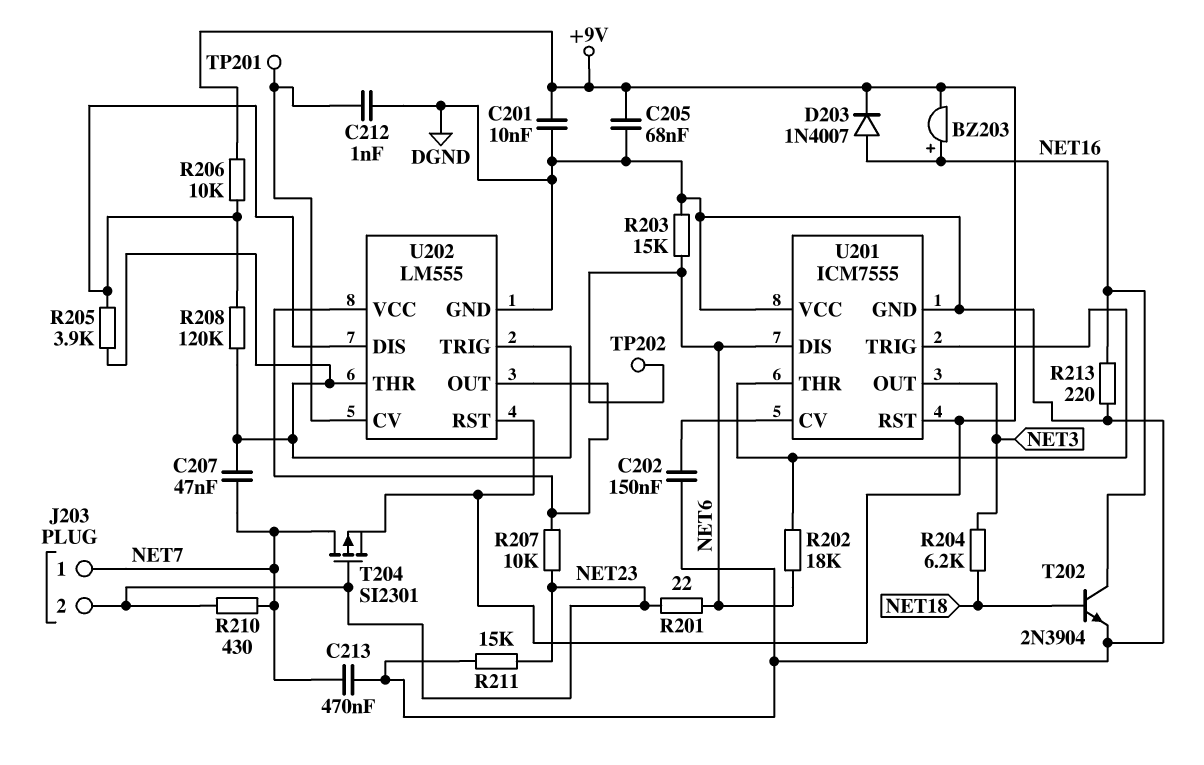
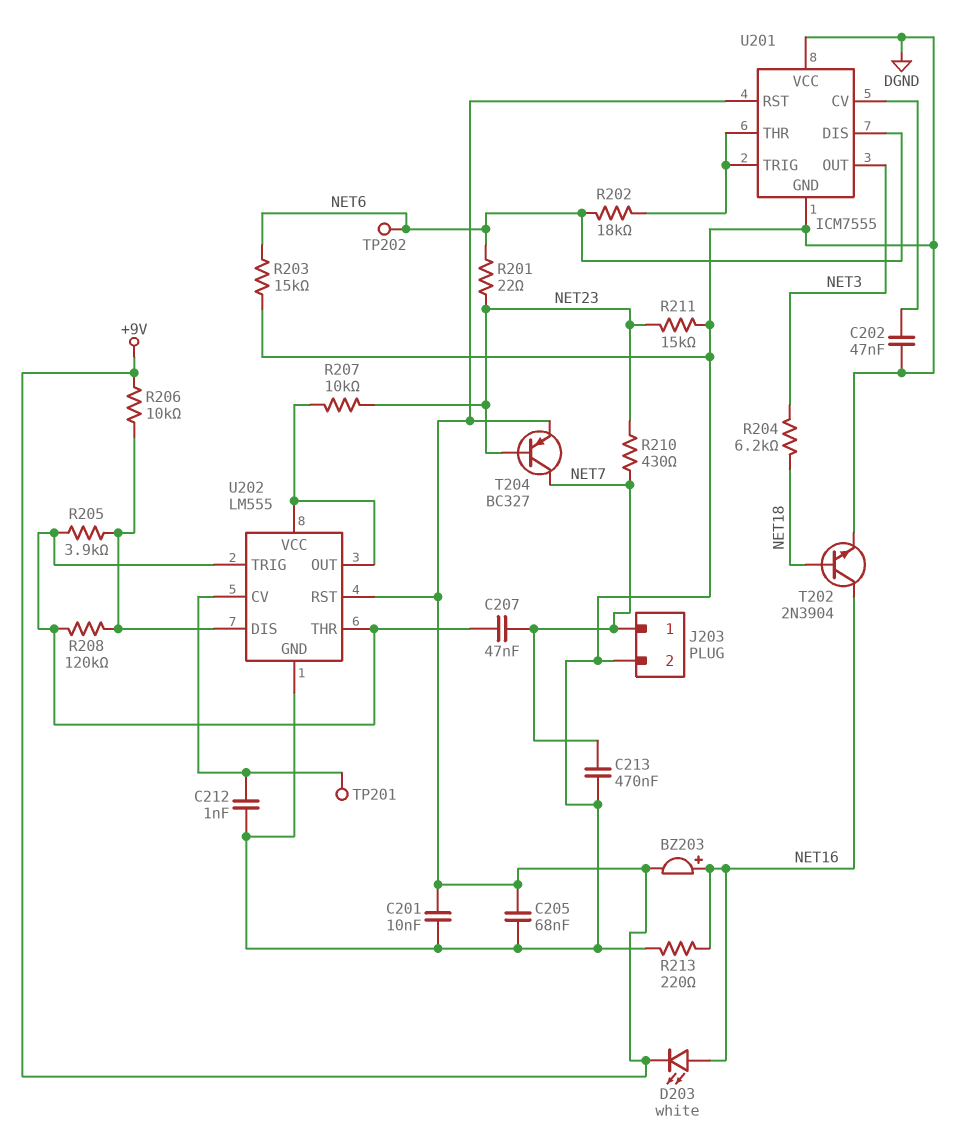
C202: 150nF (DGND, U201/CV) -> 47nF (DGND, U201/CV)
D203: diode 1N4007 (A NET16, K +9V) -> LED white (A NET16, K +9V)
J203 pin 2: NET23 -> DGND
T204: PMOS SI2301 (G NET23, D NET7, S +9V) -> PNP BC327 (B NET23, C NET7, E +9V)

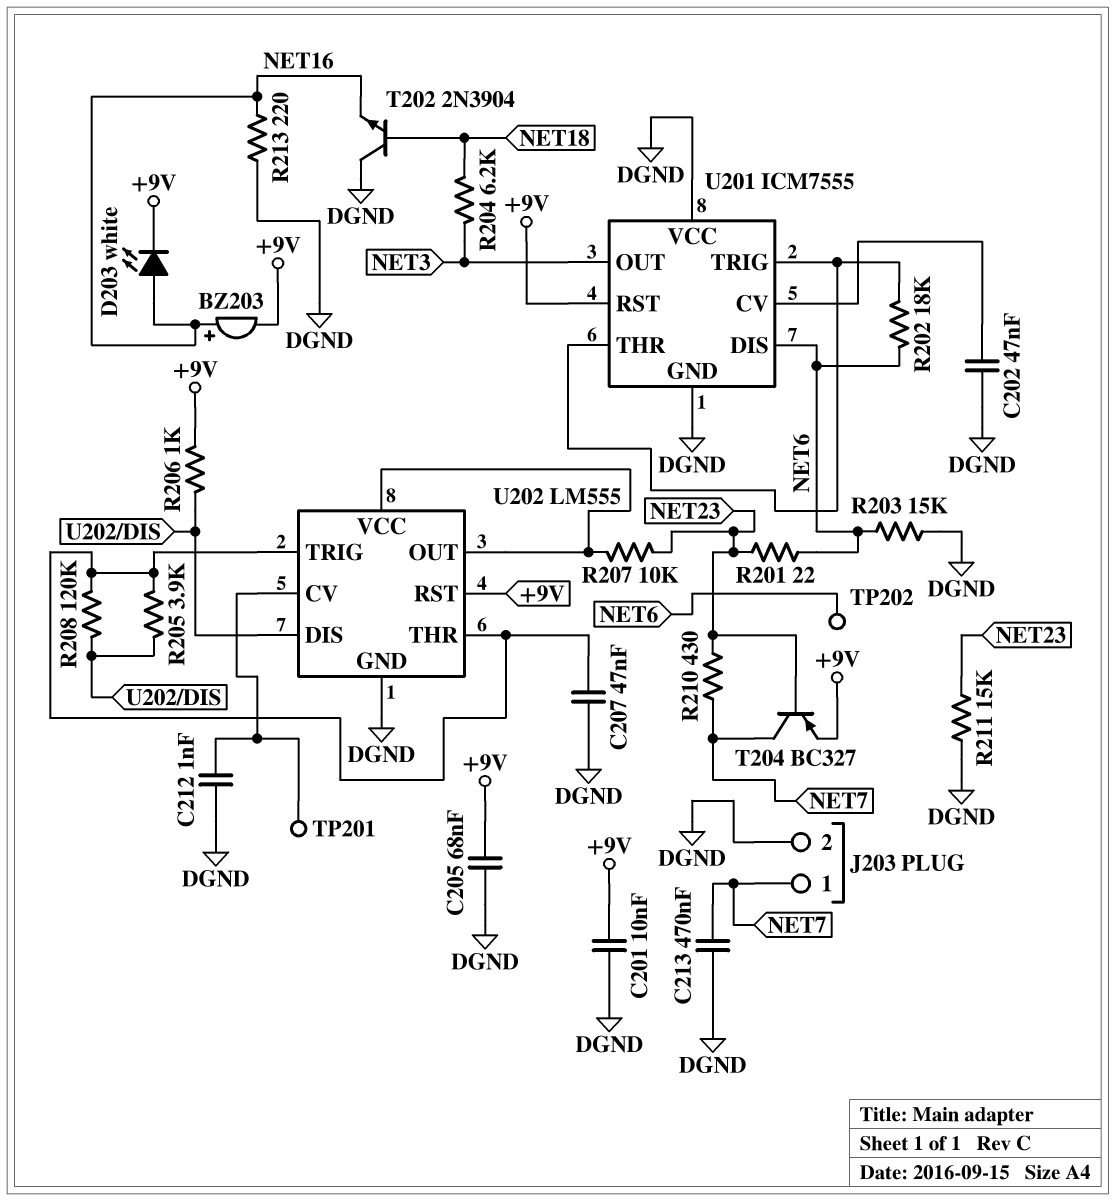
C207: 47nF (NET7, U202/THR) -> 47nF (DGND, U202/THR)
R206: 10k (+9V, U202/DIS) -> 1k (+9V, U202/DIS)
T202: NPN 2N3904 (B NET18, C NET16, E DGND) -> NPN 2N3904 (B NET18, C DGND, E NET16)

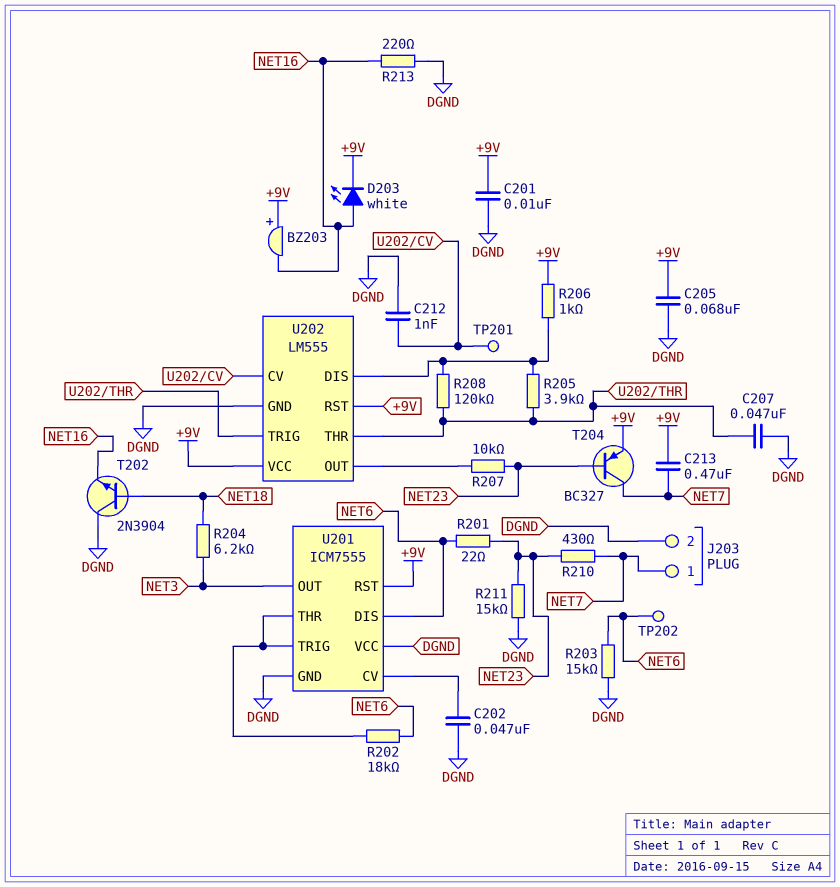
BZ203: buzzer (plus NET16, minus +9V) -> buzzer (plus +9V, minus NET16)
C213: 470nF (DGND, NET7) -> 470nF (+9V, NET7)
U202 pin VCC: U202/OUT -> +9V

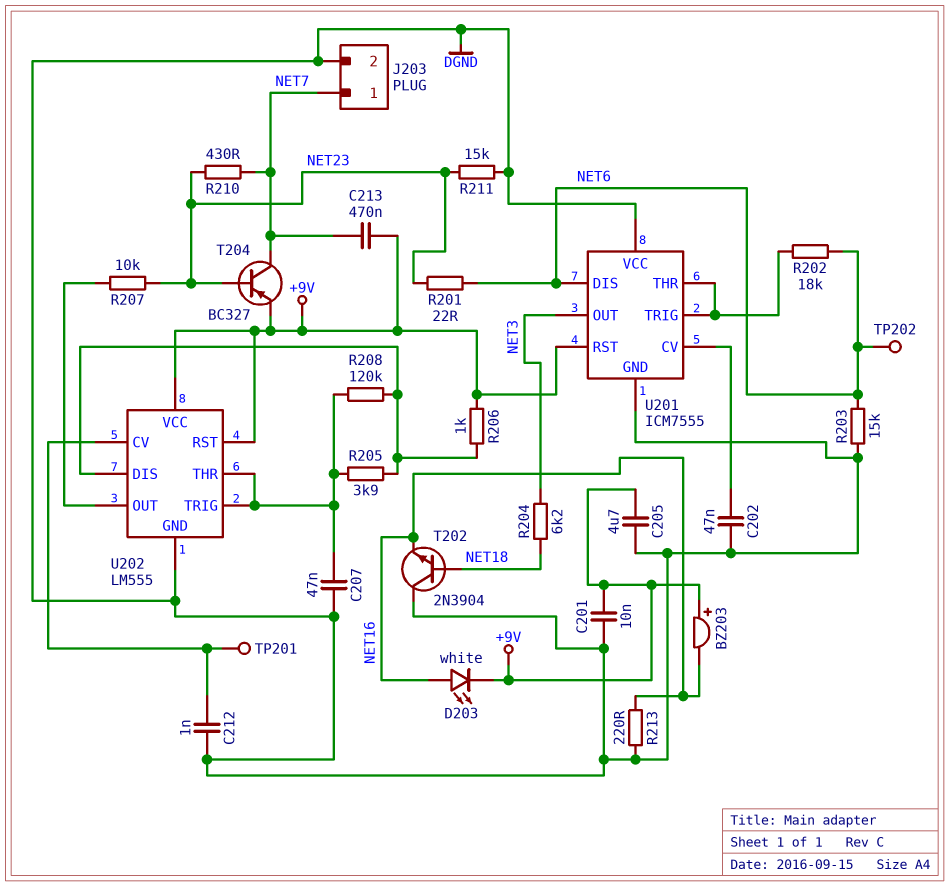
C205: 68nF (+9V, DGND) -> 4.7uF (+9V, DGND)

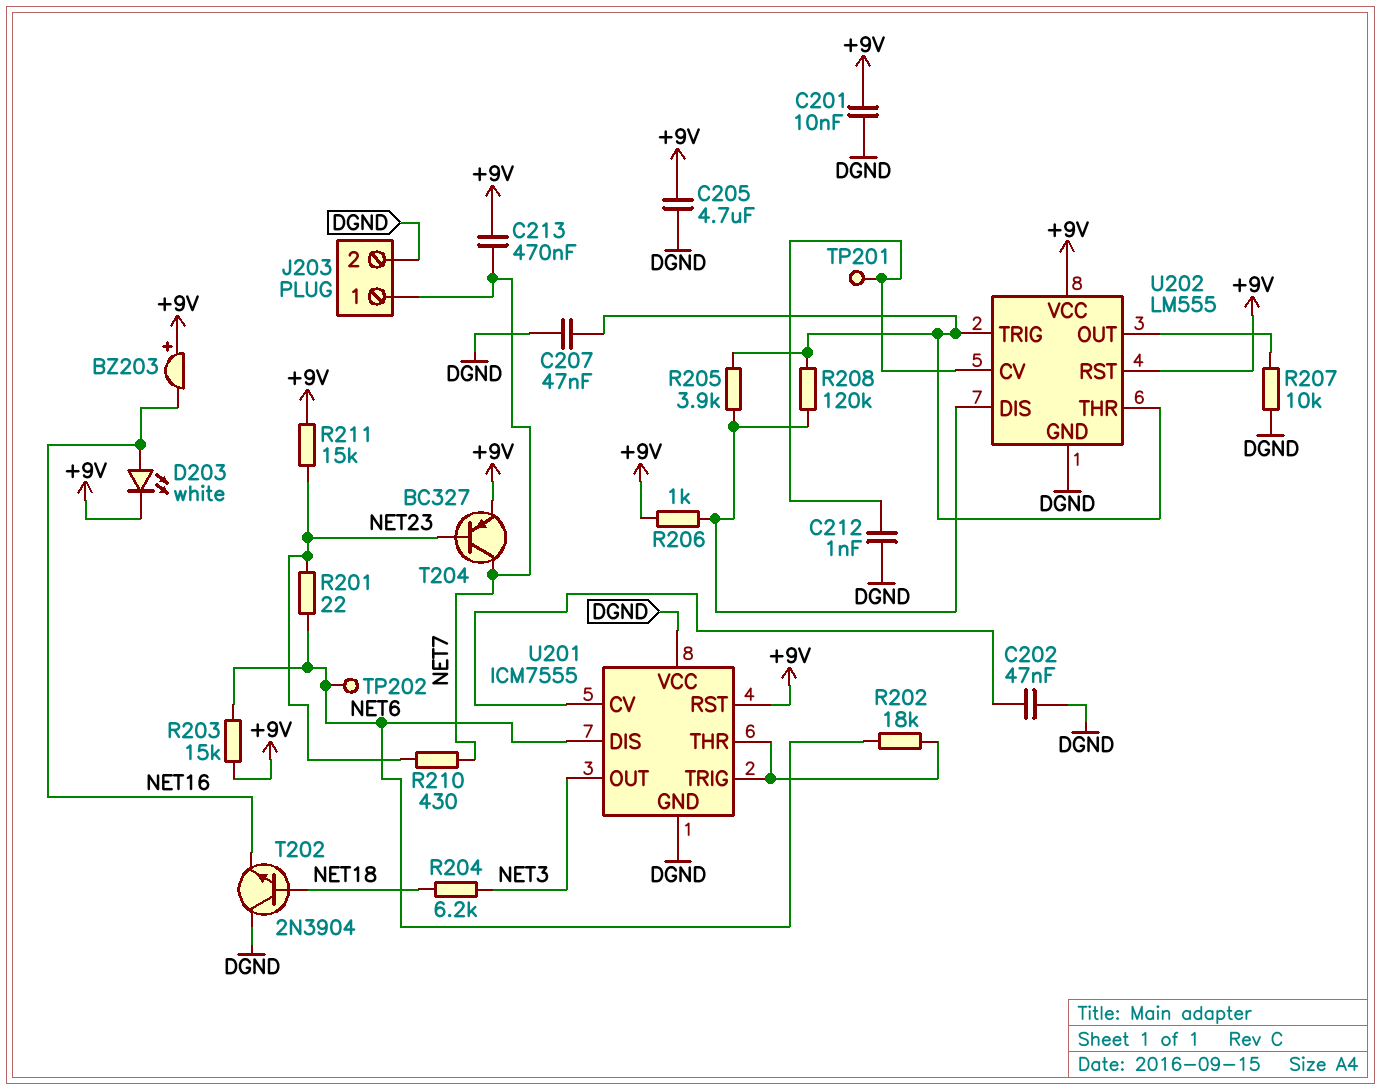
R203: 15k (DGND, NET6) -> 15k (+9V, NET6)
R207: 10k (NET23, U202/OUT) -> 10k (DGND, U202/OUT)
R211: 15k (DGND, NET23) -> 15k (+9V, NET23)
R213: 220 (DGND, NET16) -> none

